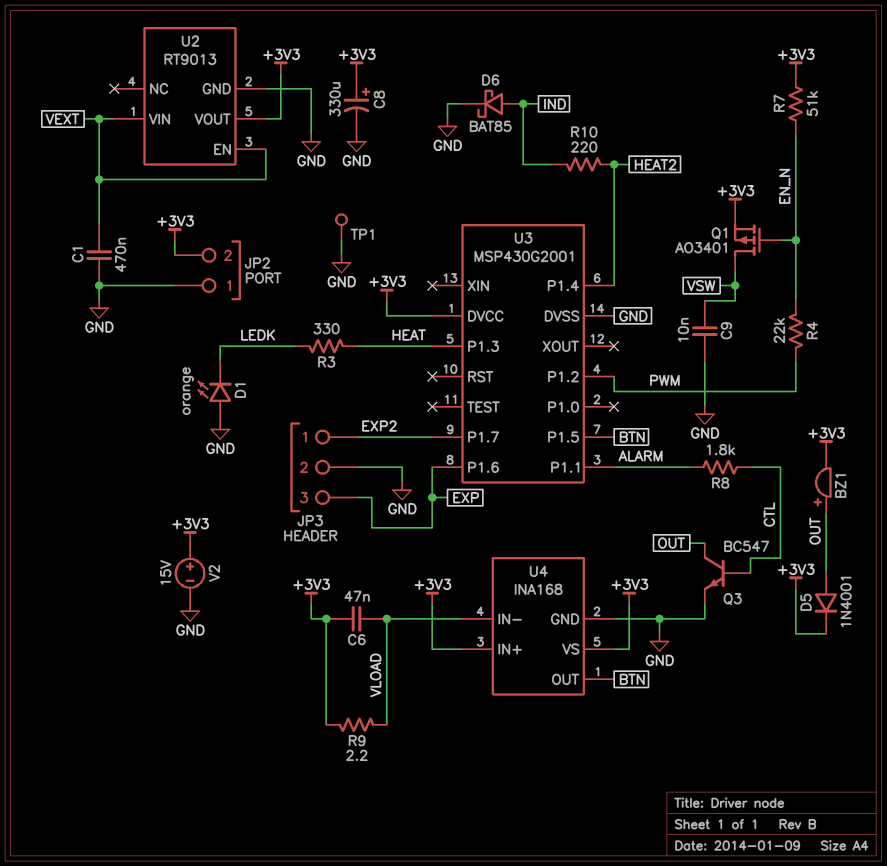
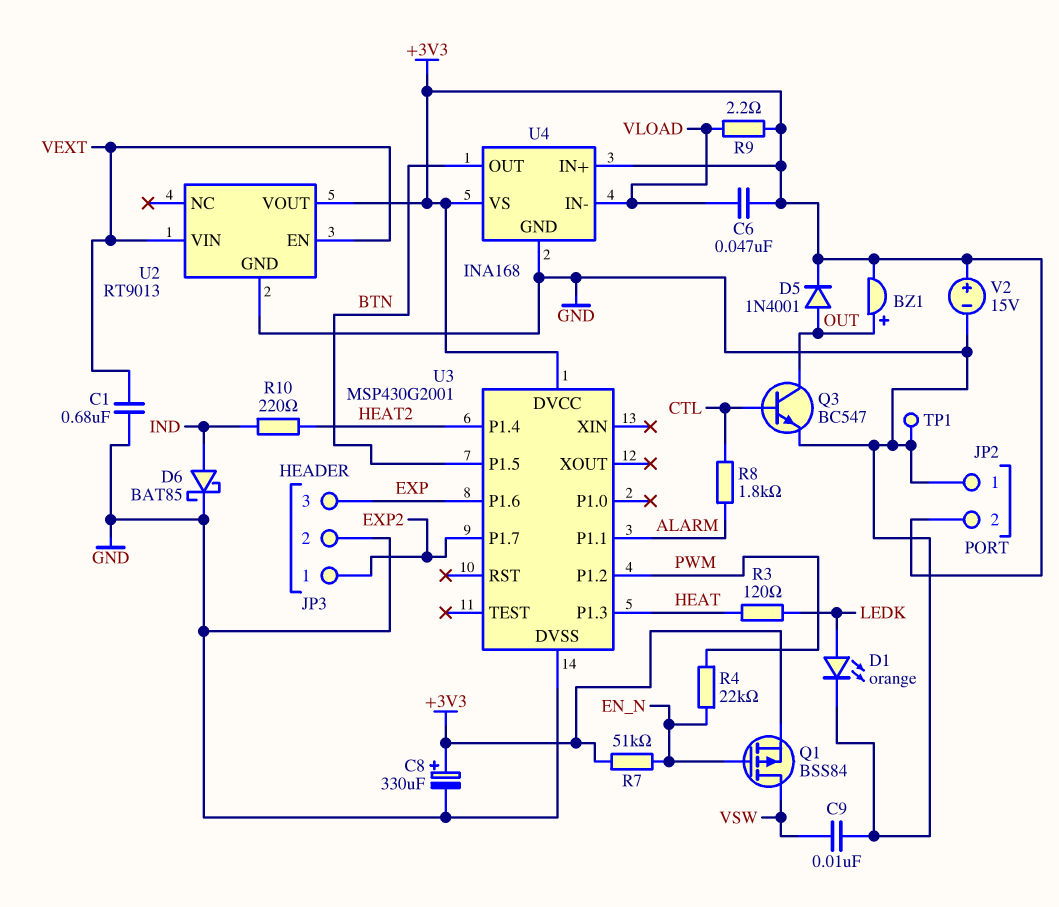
C1: 470nF (GND, VEXT) -> 680nF (GND, VEXT)
D1: LED orange (A GND, K LEDK) -> LED orange (A LEDK, K GND)
Q1: PMOS AO3401 (G EN_N, D VSW, S +3V3) -> PMOS BSS84 (G EN_N, D VSW, S +3V3)
R3: 330 (HEAT, LEDK) -> 120 (HEAT, LEDK)

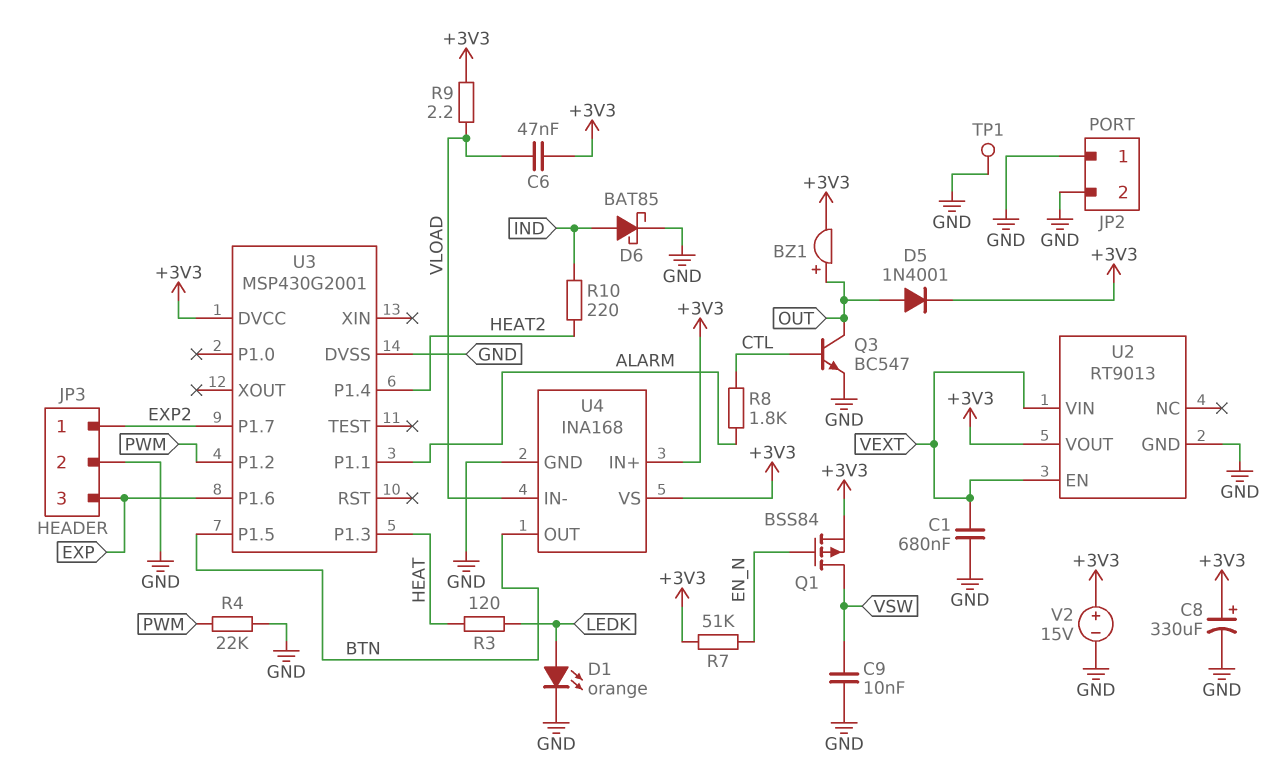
JP2 pin 2: +3V3 -> GND
R4: 22k (EN_N, PWM) -> 22k (GND, PWM)

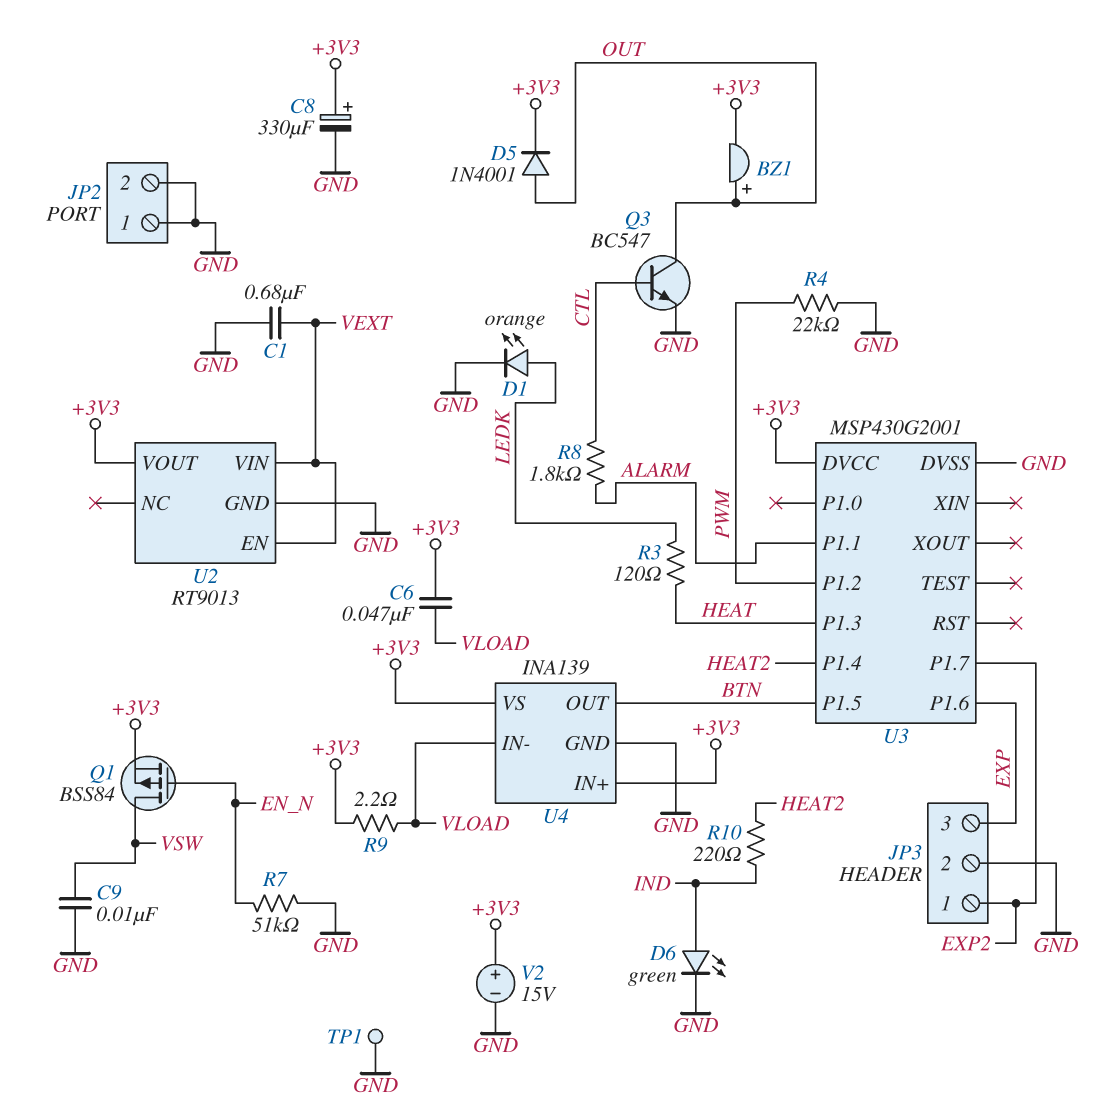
D6: schottky BAT85 (A IND, K GND) -> LED green (A IND, K GND)
R7: 51k (+3V3, EN_N) -> 51k (EN_N, GND)
U4: INA168 -> INA139

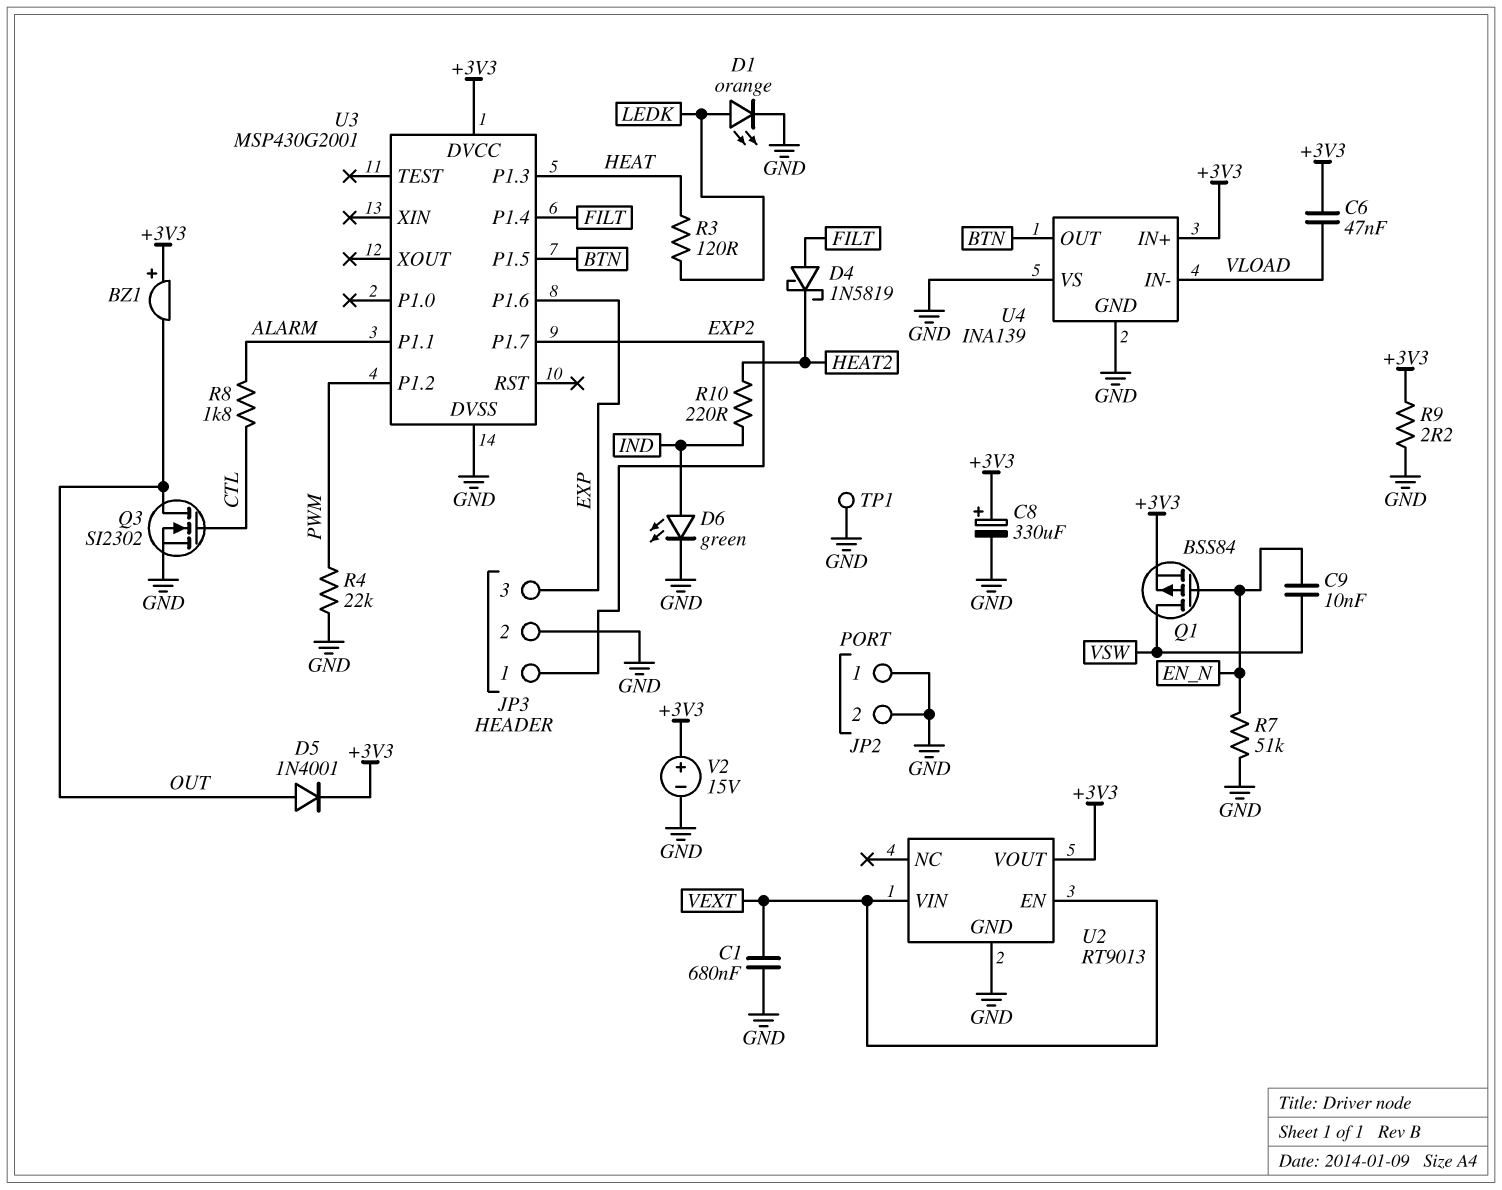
BZ1: buzzer (plus OUT, minus +3V3) -> buzzer (plus +3V3, minus OUT)
C9: 10nF (GND, VSW) -> 10nF (EN_N, VSW)
D4: none -> schottky 1N5819 (A FILT, K HEAT2)
Q3: NPN BC547 (B CTL, C OUT, E GND) -> NMOS SI2302 (G CTL, D OUT, S GND)
R9: 2.2 (+3V3, VLOAD) -> 2.2 (+3V3, GND)
U3 pin P1.4: HEAT2 -> FILT
U4 pin VS: +3V3 -> GND

